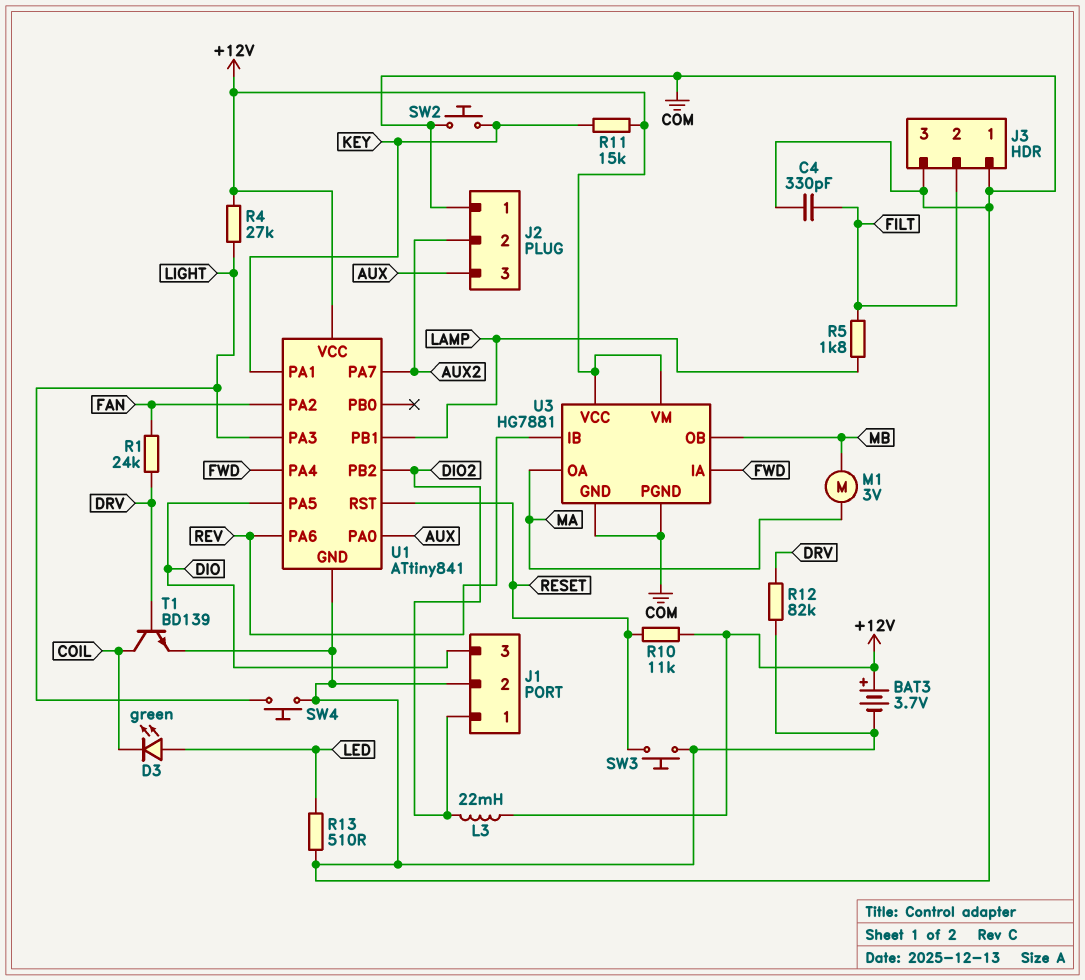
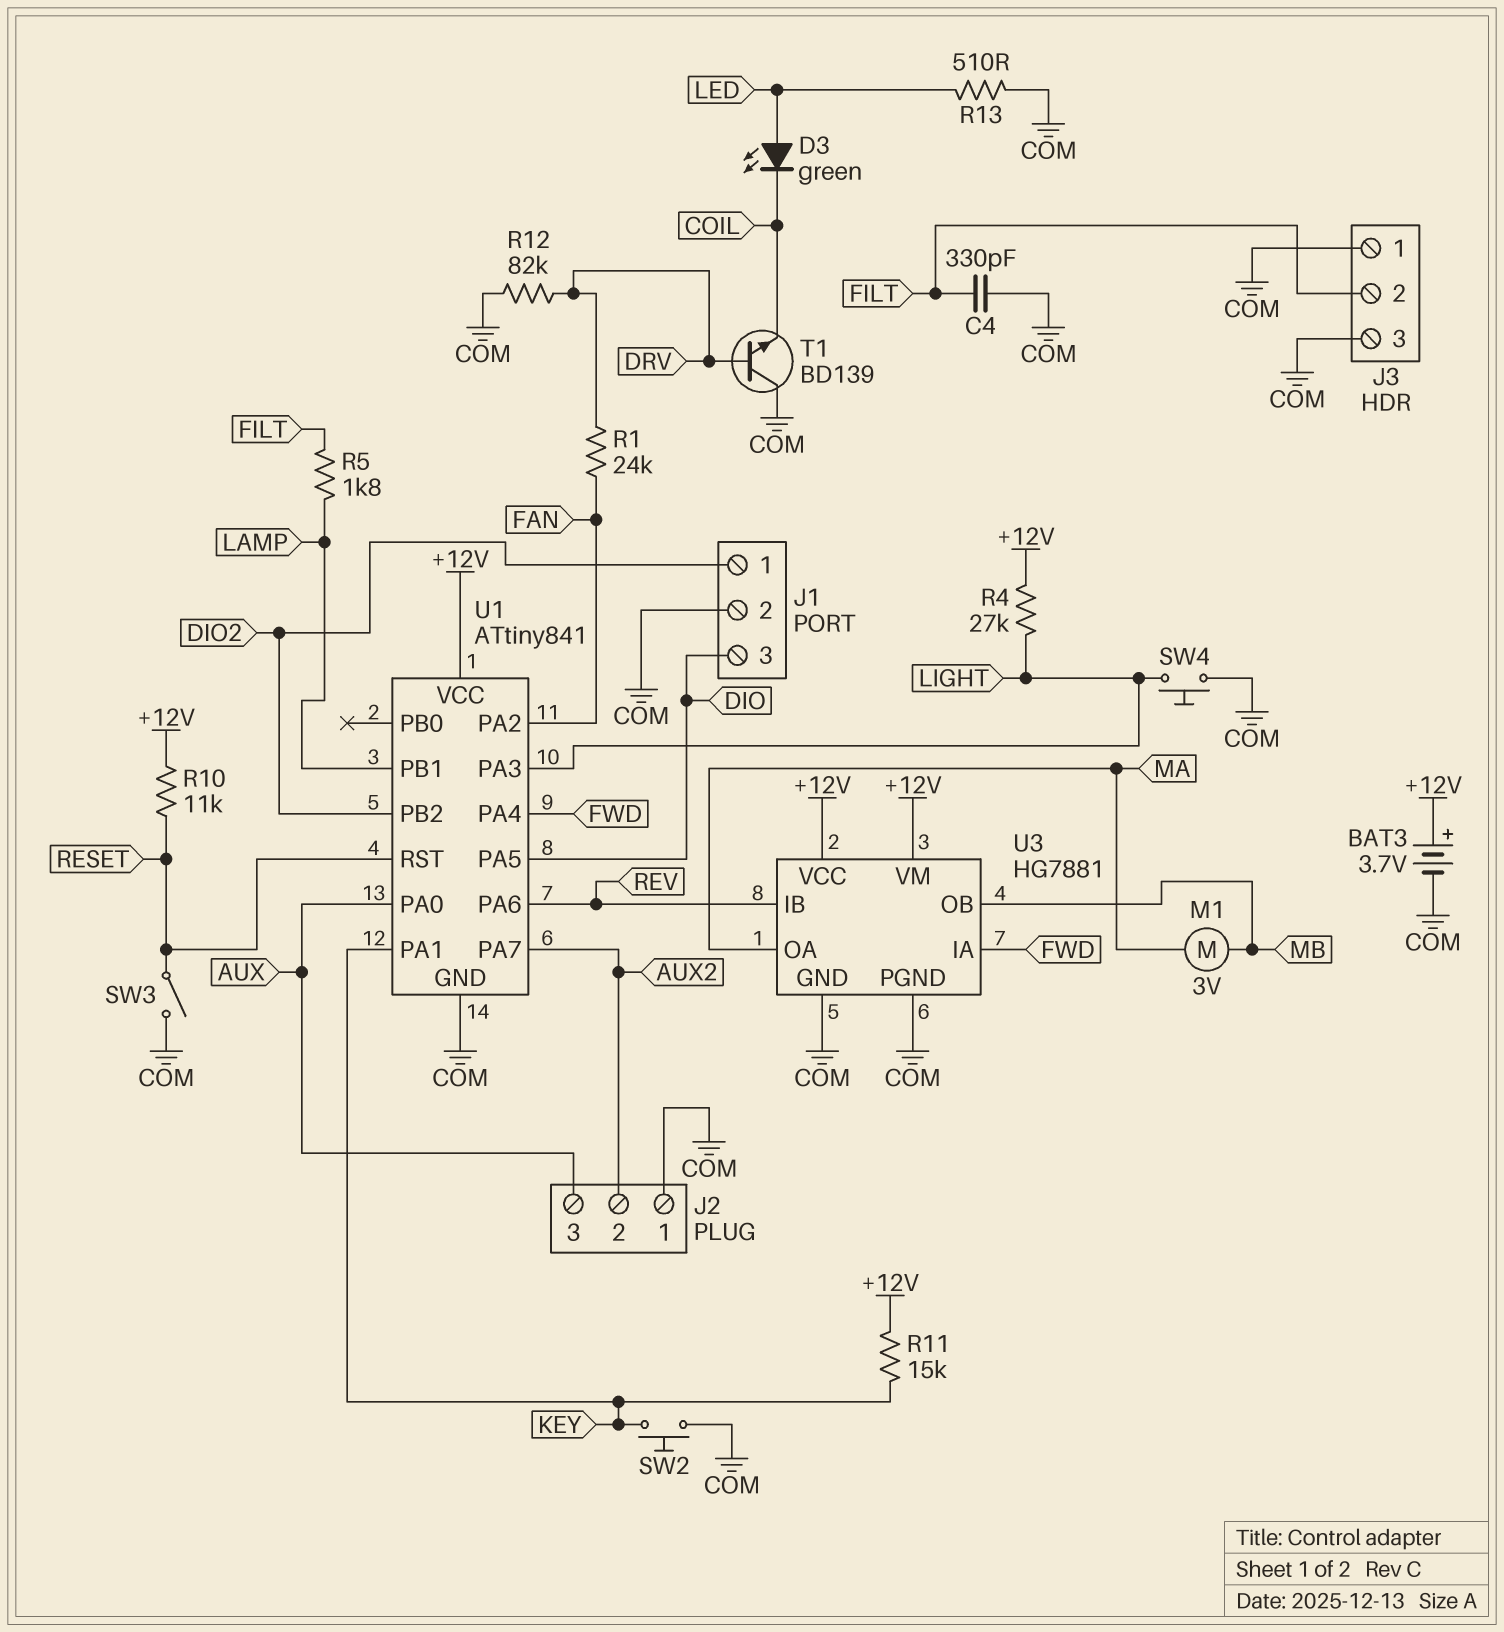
L3: 22mH (+12V, DIO2) -> none
SW3: button (COM, RESET) -> switch (COM, RESET)
T1: NPN BD139 (B DRV, C COIL, E COM) -> NPN BD139 (B DRV, C COM, E COIL)

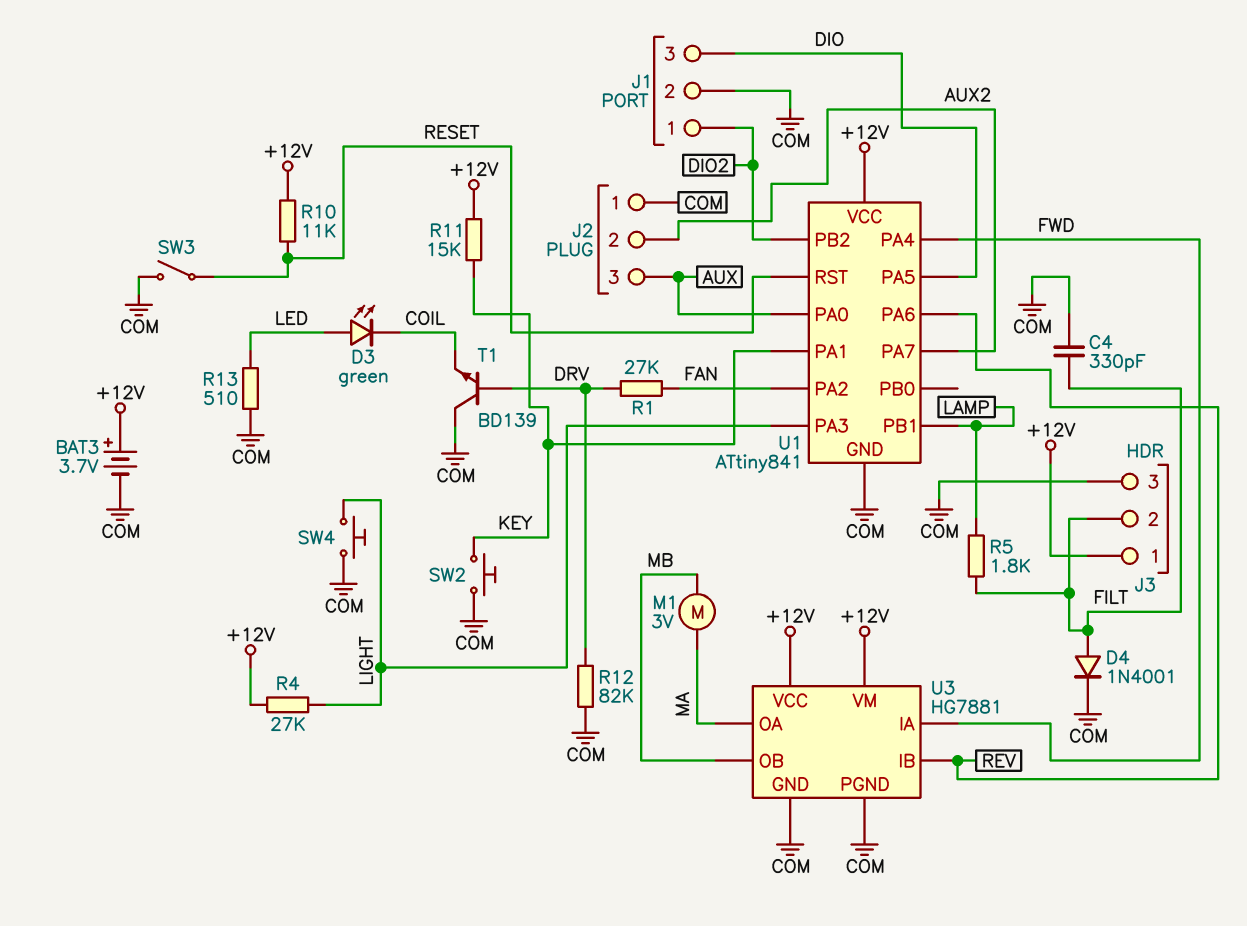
D4: none -> diode 1N4001 (A FILT, K COM)
J3 pin 1: COM -> +12V
R1: 24k (DRV, FAN) -> 27k (DRV, FAN)

